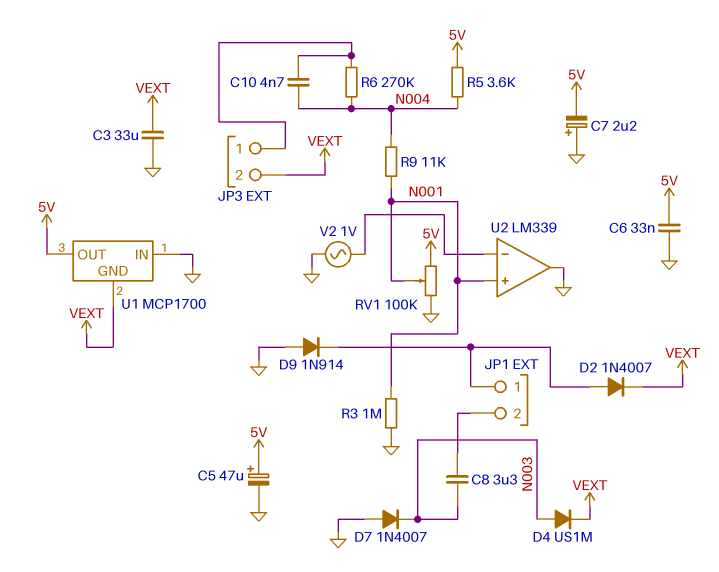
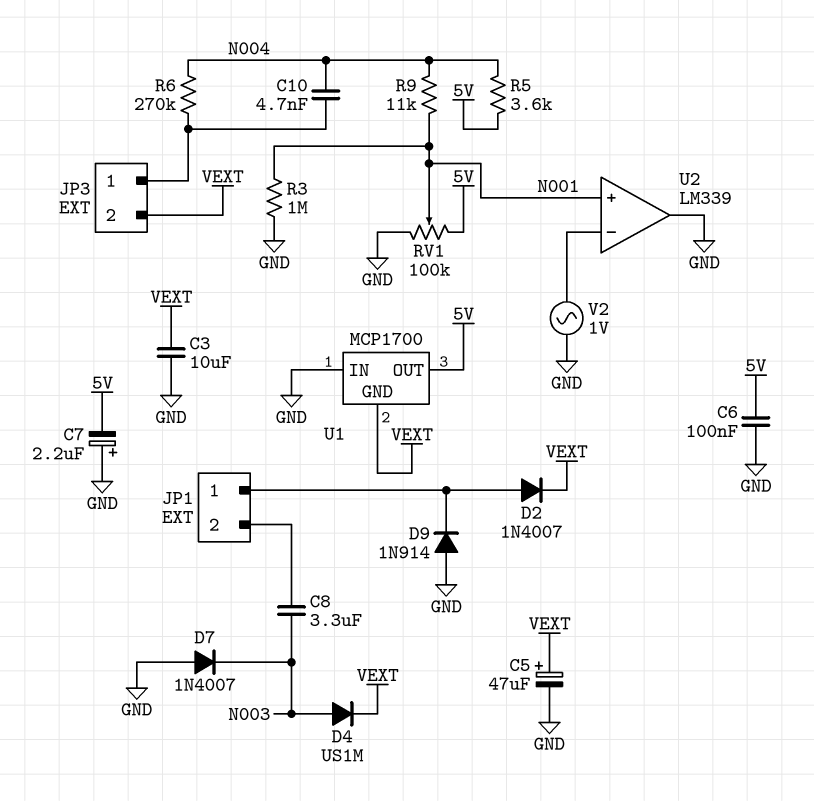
C3: 33uF (GND, VEXT) -> 10uF (GND, VEXT)
C5: 47uF (plus 5V, minus GND) -> 47uF (plus VEXT, minus GND)
C6: 33nF (5V, GND) -> 100nF (5V, GND)

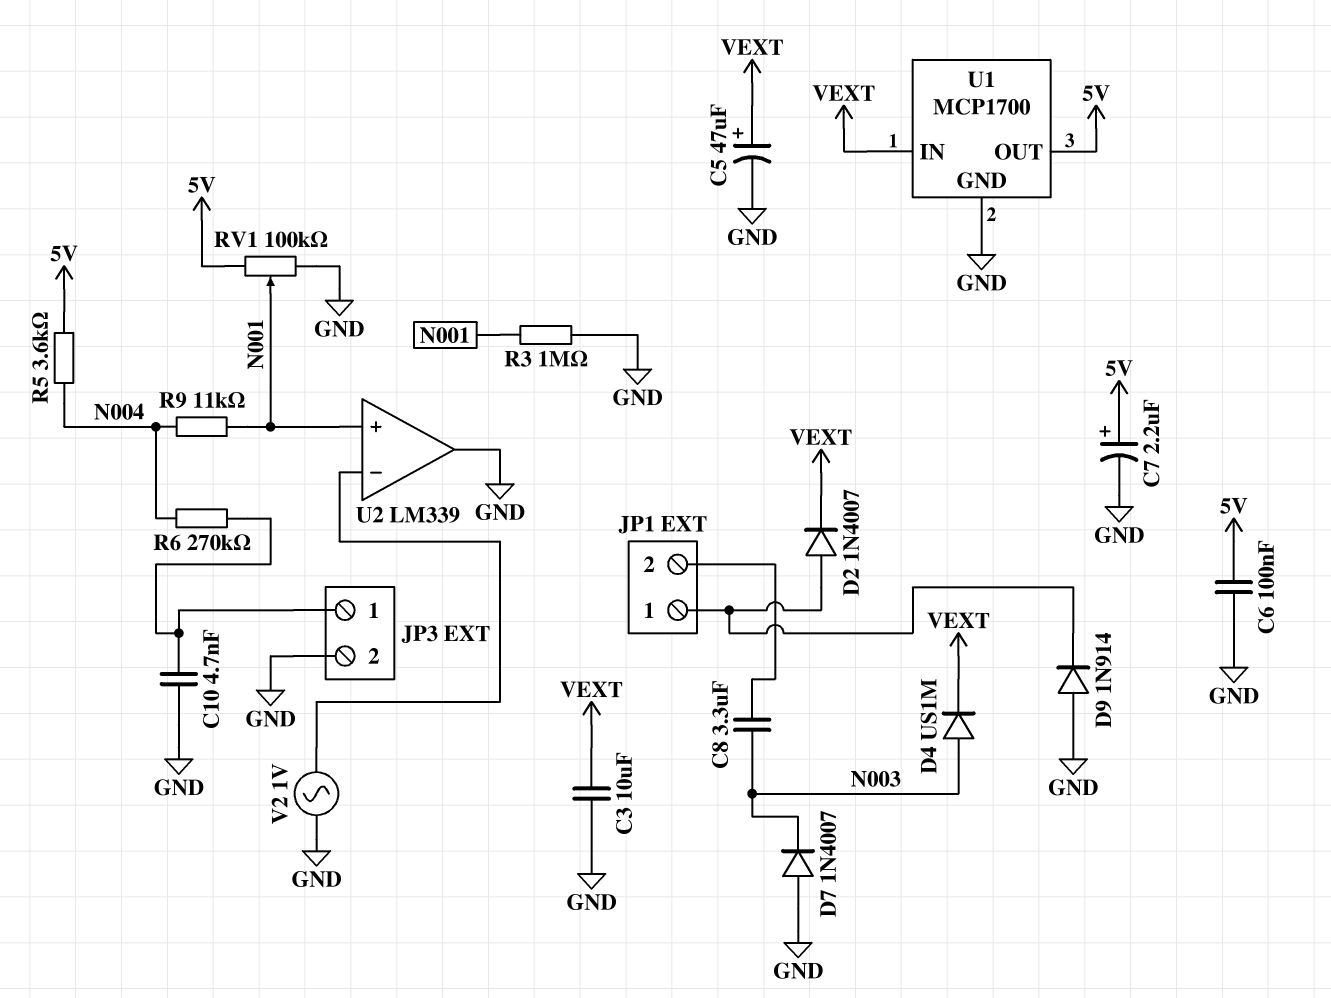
C7: 2.2uF (plus GND, minus 5V) -> 2.2uF (plus 5V, minus GND)
C10: 4.7nF (JP3/1, N004) -> 4.7nF (GND, JP3/1)
JP3 pin 2: VEXT -> GND
U1 pin GND: VEXT -> GND
U1 pin IN: GND -> VEXT

